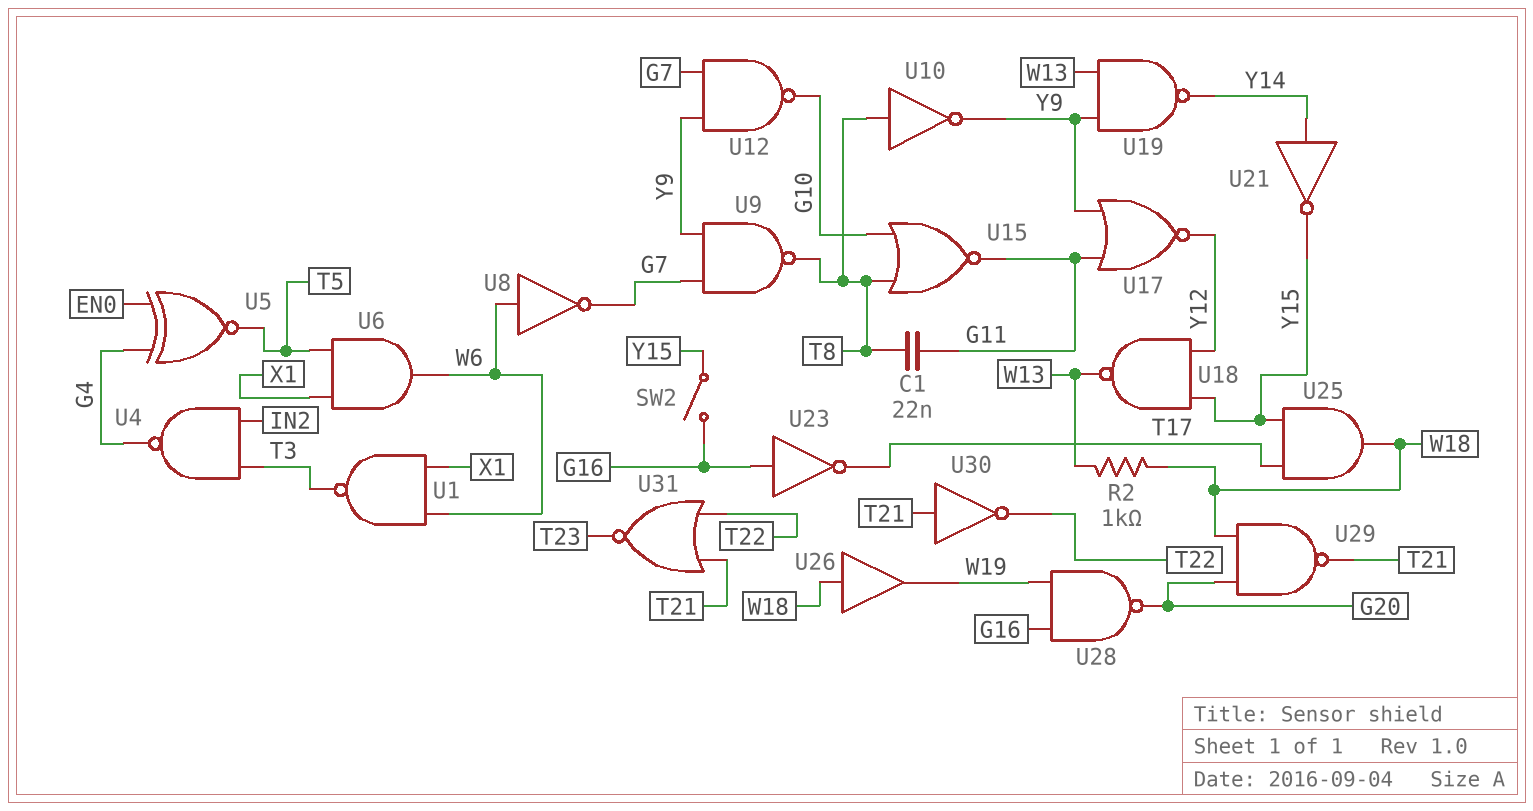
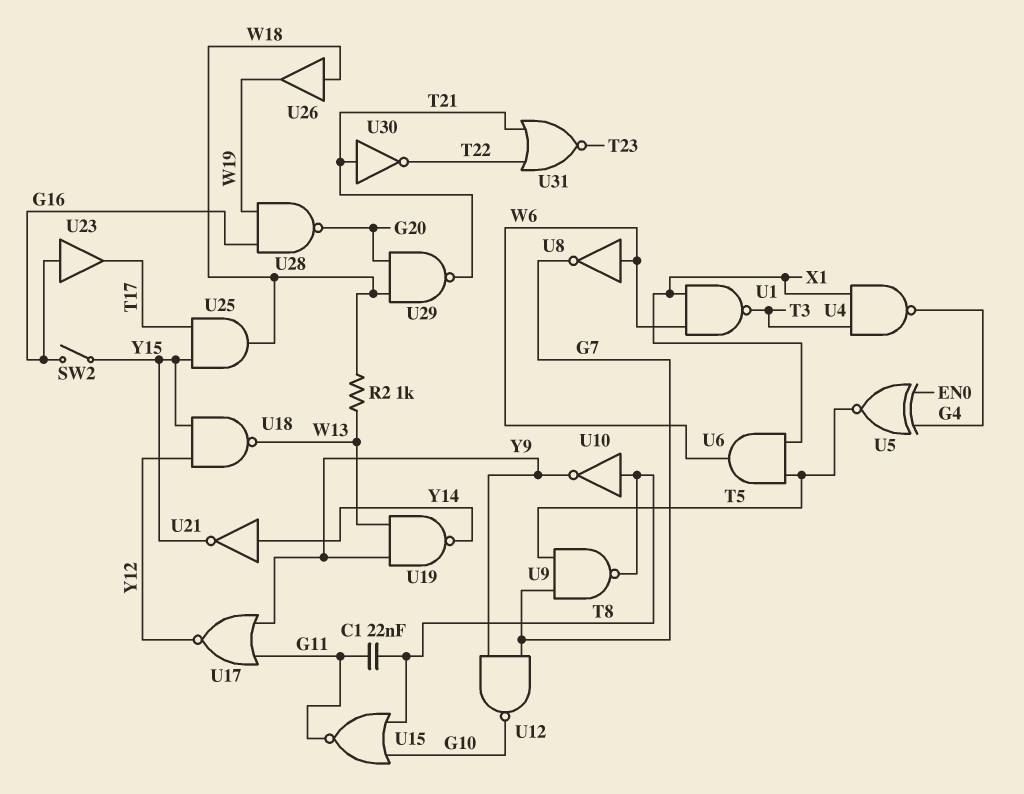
U4: NAND (in IN2, in T3, out G4) -> NAND (in T3, in X1, out G4)
U9: NAND (in G7, in Y9, out T8) -> NAND (in G7, in T5, out T8)
U23: NOT (in G16, out T17) -> buffer (in G16, out T17)

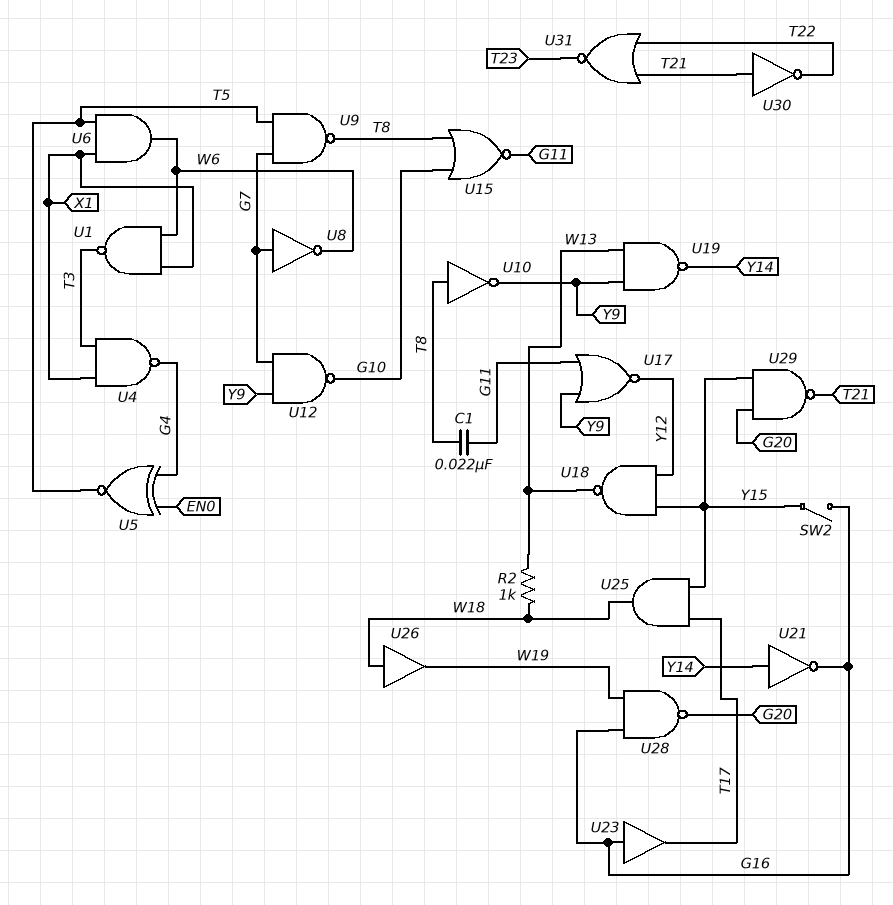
U8: NOT (in W6, out G7) -> NOT (in G7, out W6)
U21: NOT (in Y14, out Y15) -> NOT (in Y14, out G16)
U29: NAND (in G20, in W18, out T21) -> NAND (in G20, in Y15, out T21)

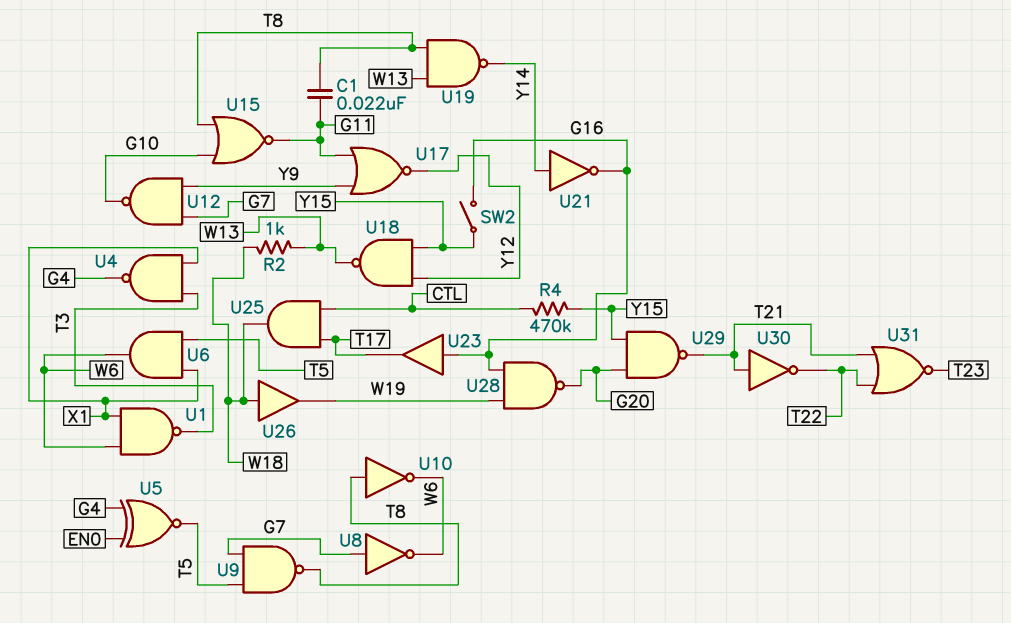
R4: none -> 470k (CTL, Y15)
U10: NOT (in T8, out Y9) -> NOT (in T8, out W6)
U19: NAND (in W13, in Y9, out Y14) -> NAND (in T8, in W13, out Y14)
U25: AND (in T17, in Y15, out W18) -> AND (in CTL, in T17, out W18)

